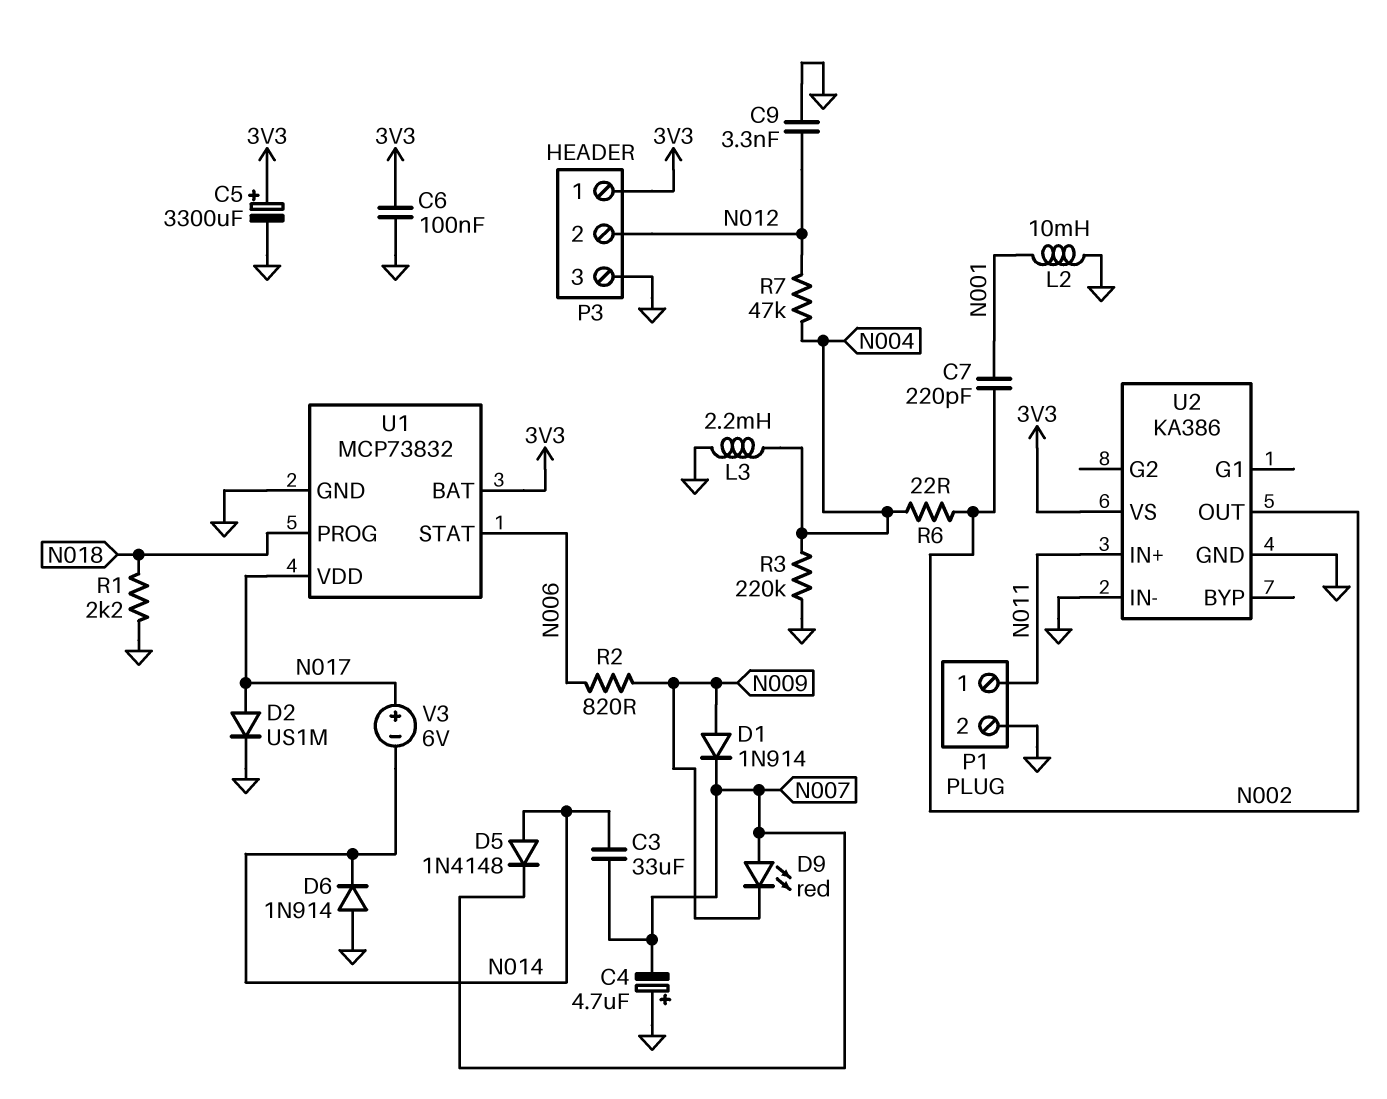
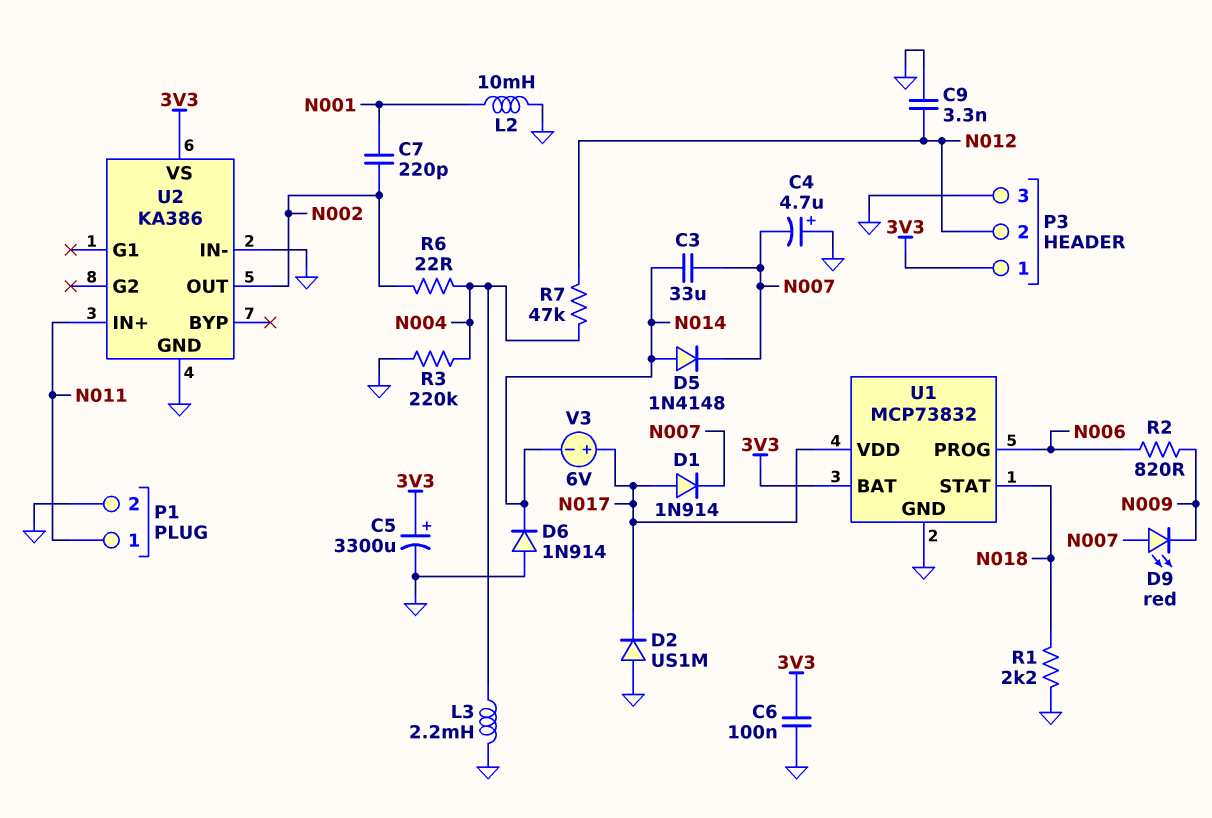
D1: diode 1N914 (A N009, K N007) -> diode 1N914 (A N017, K N007)
D2: diode US1M (A N017, K GND) -> diode US1M (A GND, K N017)
U1 pin PROG: N018 -> N006
U1 pin STAT: N006 -> N018

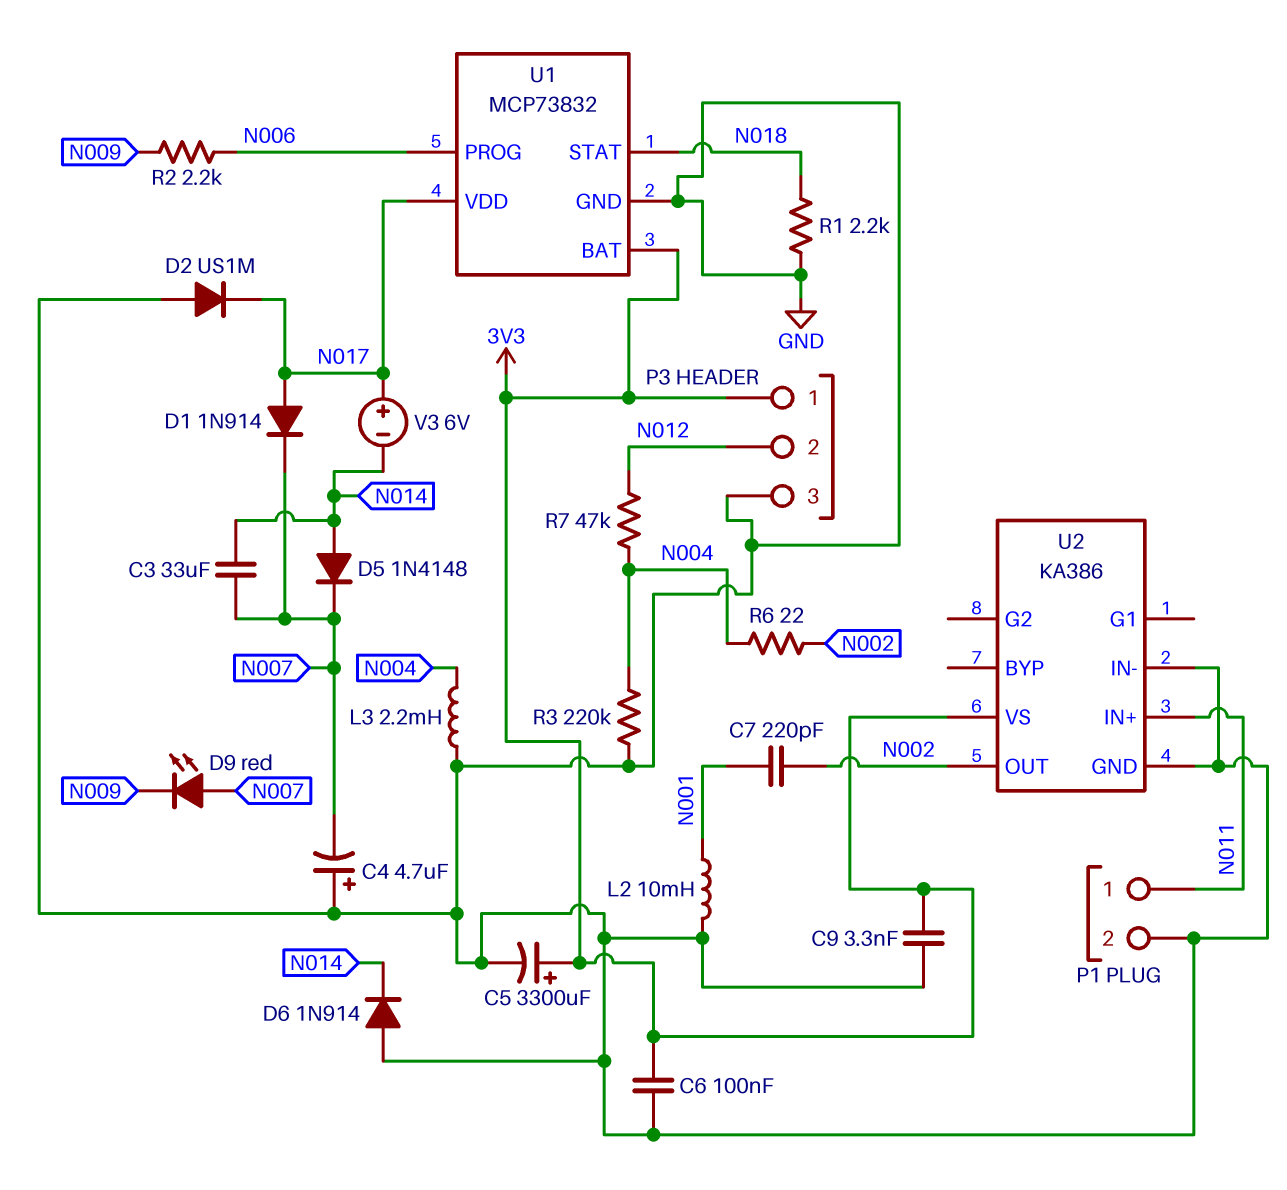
C9: 3.3nF (GND, N012) -> 3.3nF (3V3, GND)
R2: 820 (N006, N009) -> 2.2k (N006, N009)

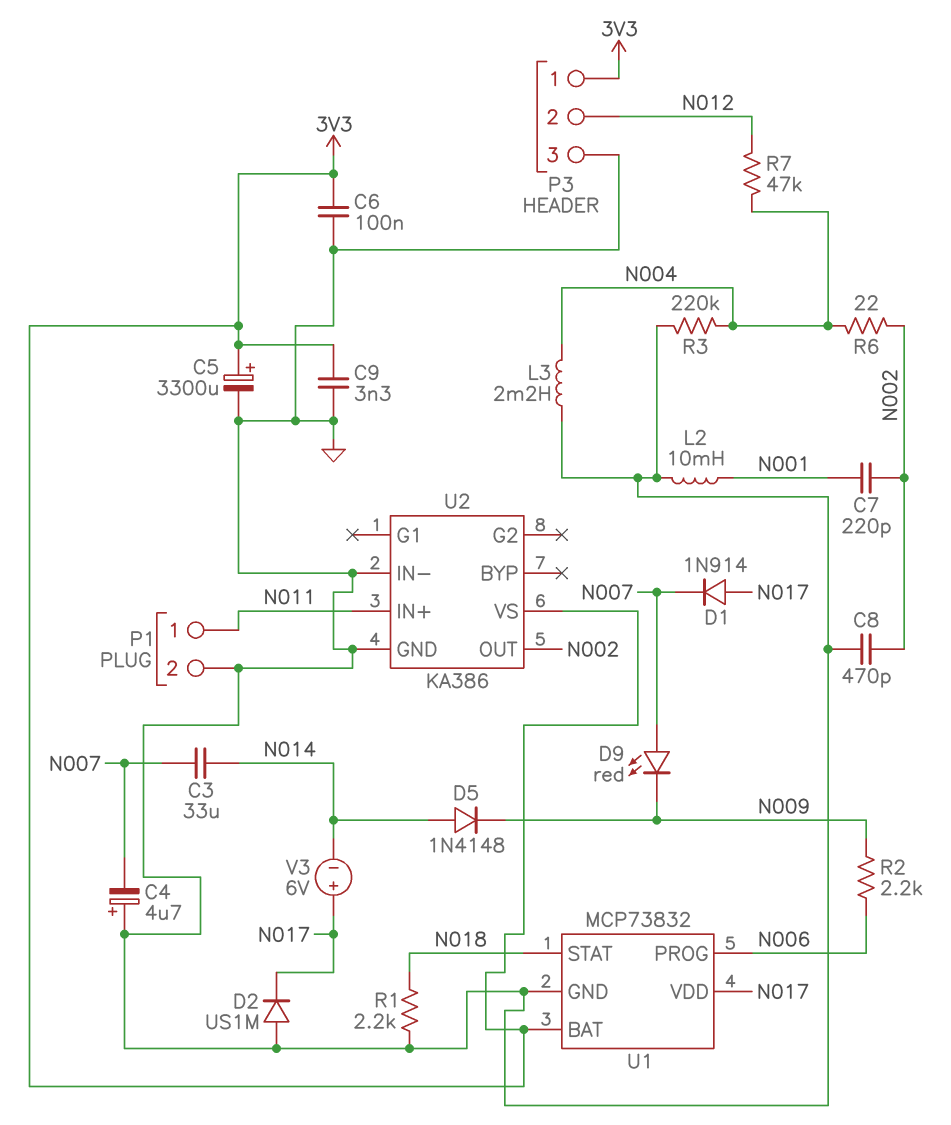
C8: none -> 470pF (GND, N002)
D5: diode 1N4148 (A N014, K N007) -> diode 1N4148 (A N014, K N009)
D6: diode 1N914 (A GND, K N014) -> none

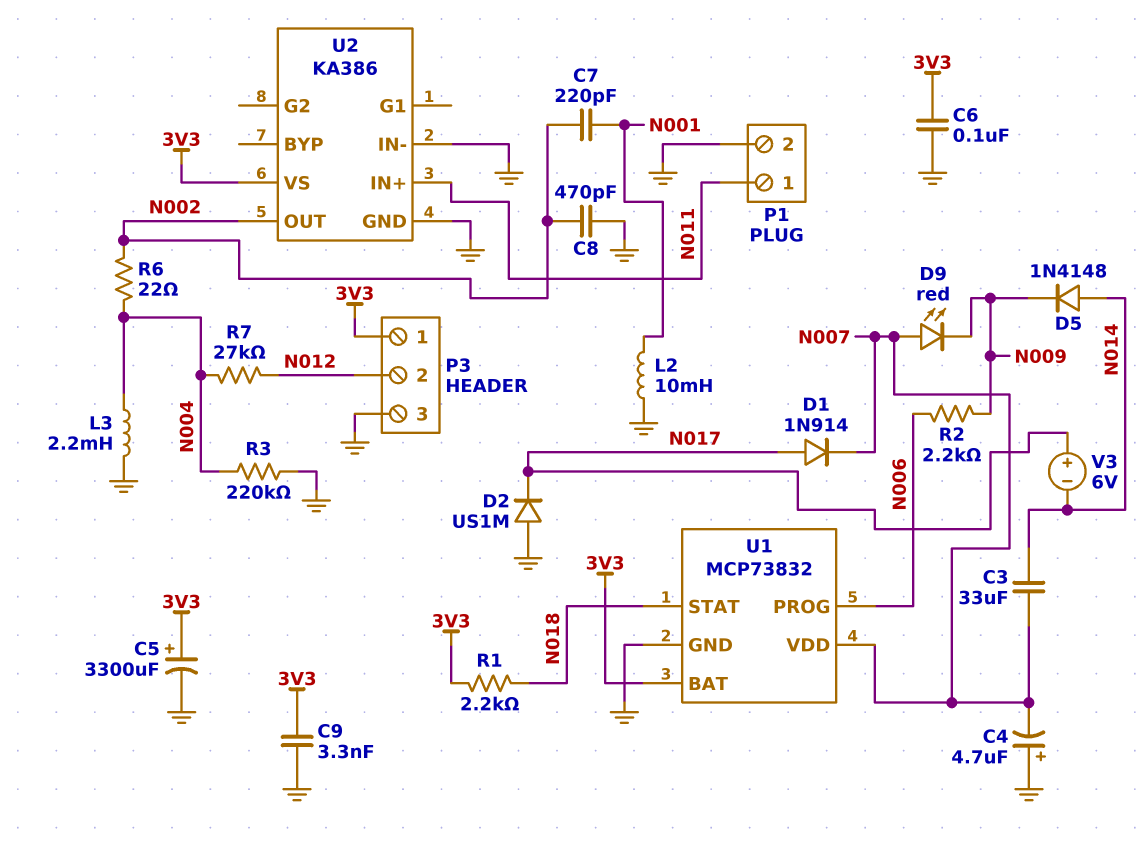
R1: 2.2k (GND, N018) -> 2.2k (3V3, N018)
R7: 47k (N004, N012) -> 27k (N004, N012)
U1 pin VDD: N017 -> N007

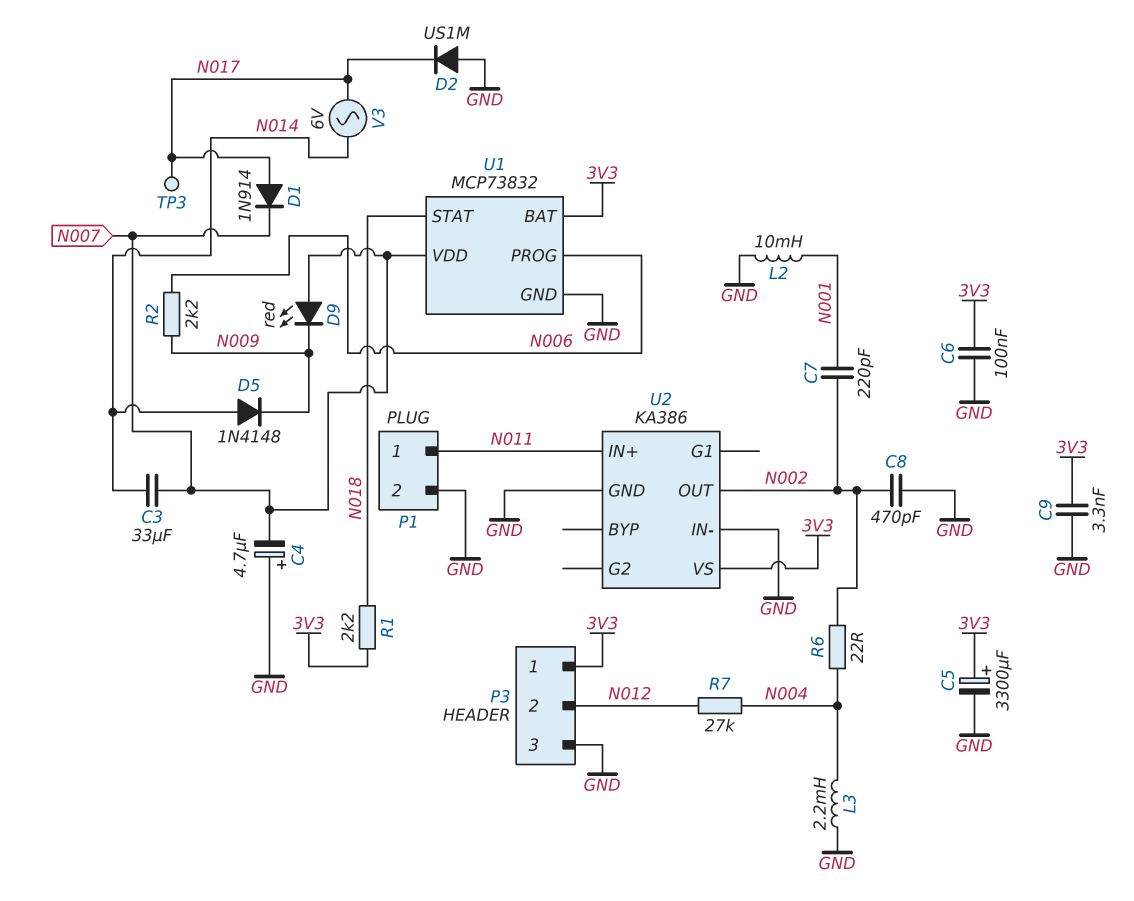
R3: 220k (GND, N004) -> none
TP3: none -> test point (N017)
V3: 6V (plus N017, minus N014) -> AC 6V (N014, N017)

